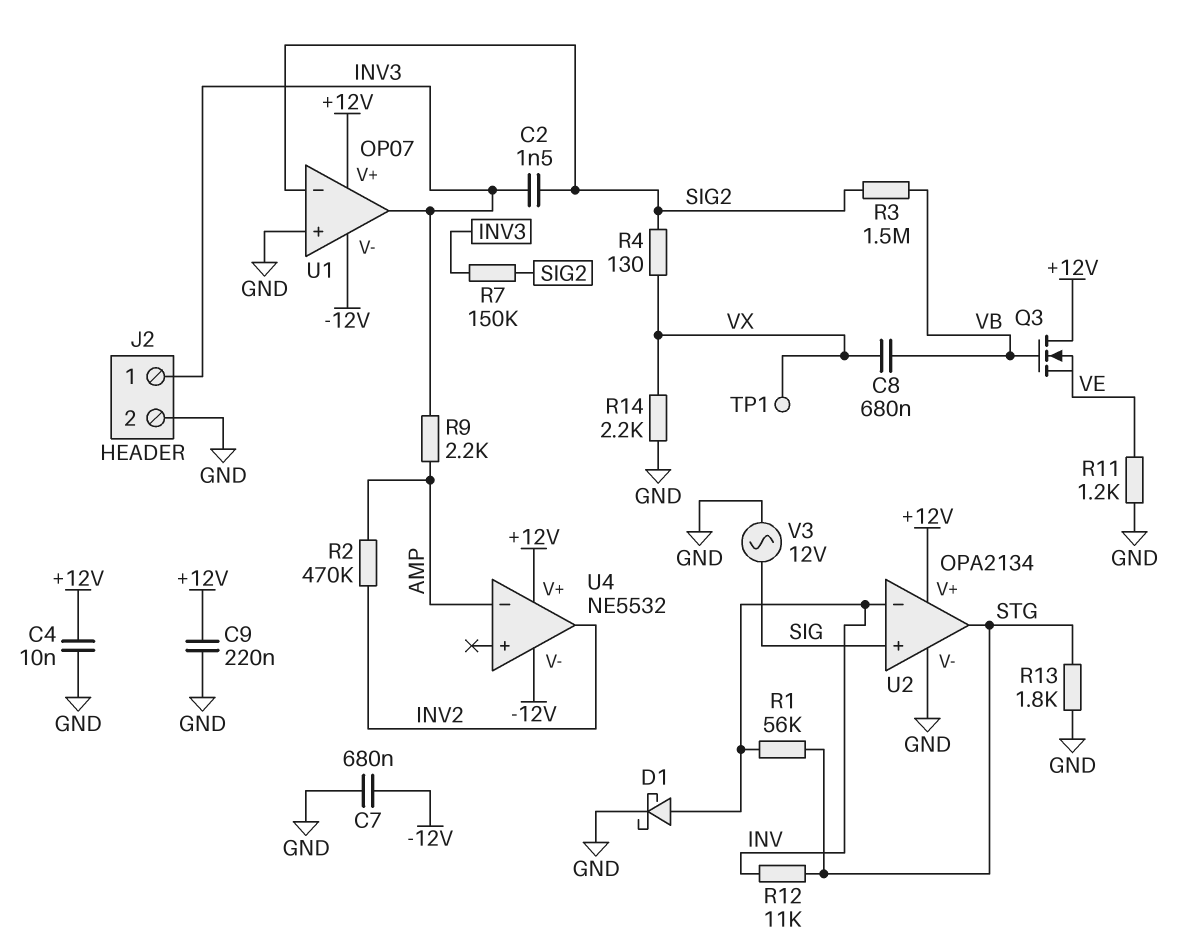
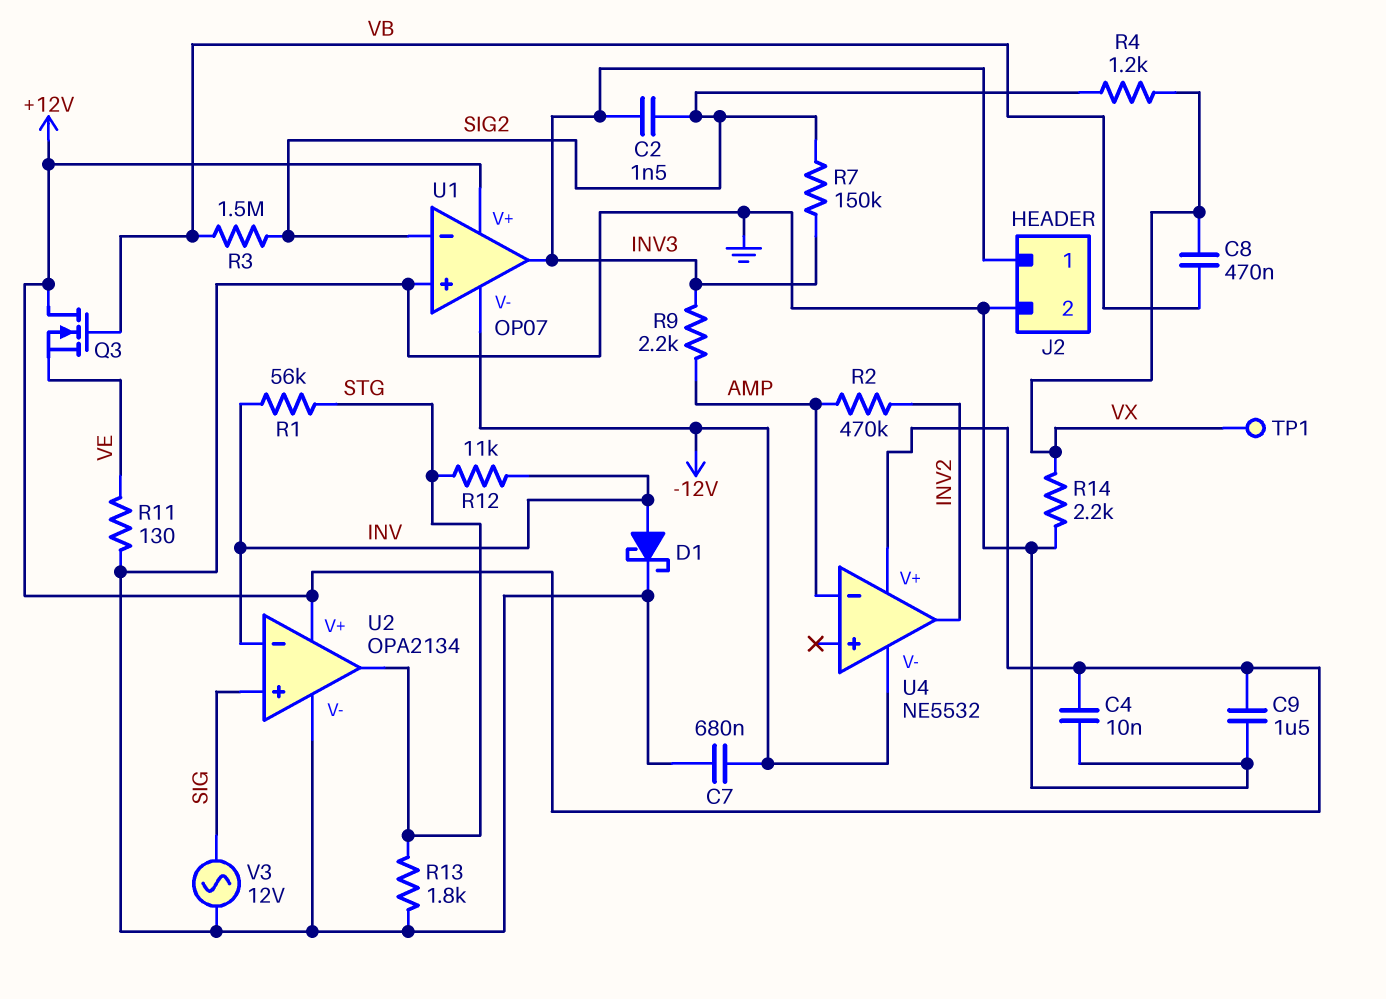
C8: 680nF (VB, VX) -> 470nF (VB, VX)
C9: 220nF (+12V, GND) -> 1.5uF (+12V, GND)
R4: 130 (SIG2, VX) -> 1.2k (SIG2, VX)
R11: 1.2k (GND, VE) -> 130 (GND, VE)

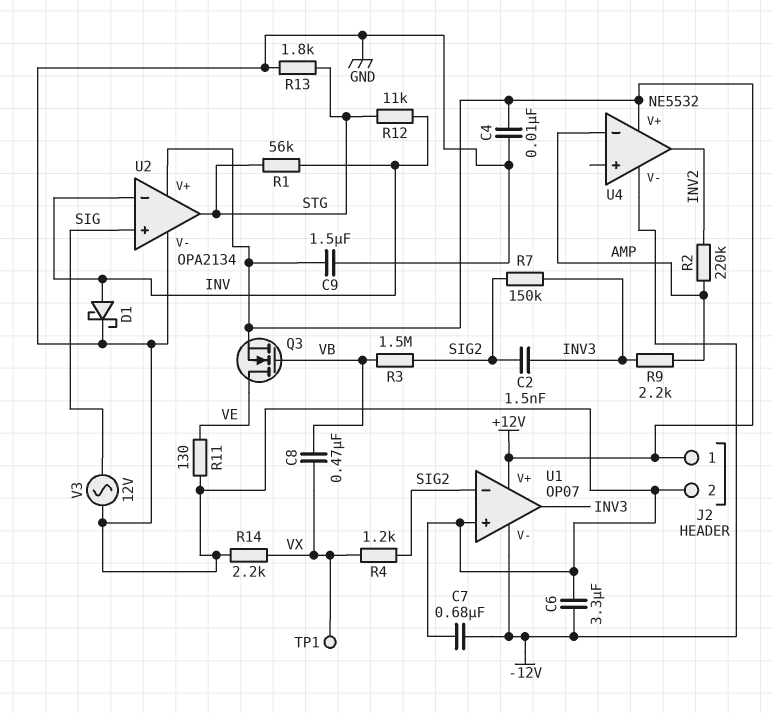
C6: none -> 3.3uF (-12V, GND)
J2 pin 1: INV3 -> +12V
Q3: NMOS (G VB, D +12V, S VE) -> NMOS (G VB, D VE, S +12V)
R2: 470k (AMP, INV2) -> 220k (AMP, INV2)

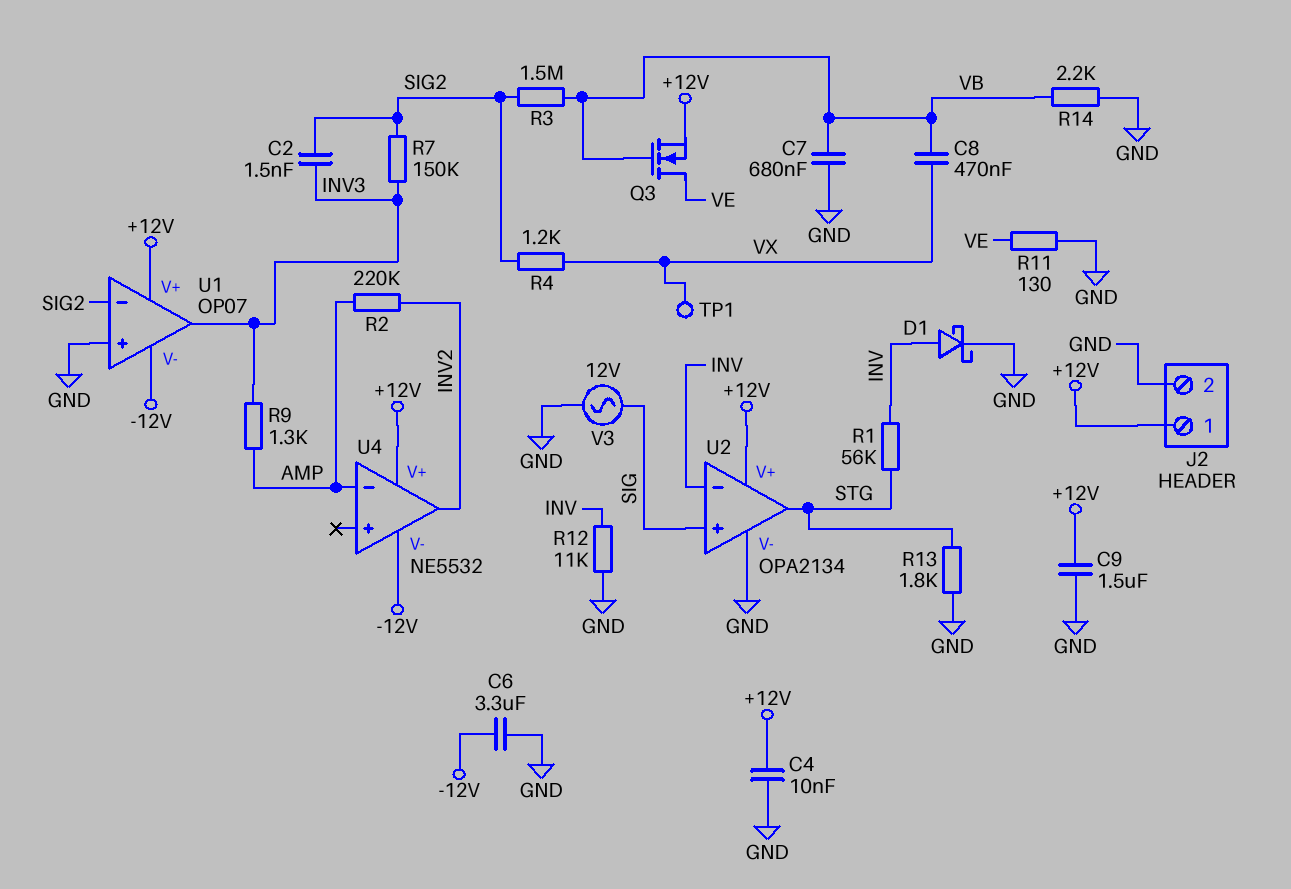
C7: 680nF (-12V, GND) -> 680nF (GND, VB)
R9: 2.2k (AMP, INV3) -> 1.3k (AMP, INV3)
R12: 11k (INV, STG) -> 11k (GND, INV)
R14: 2.2k (GND, VX) -> 2.2k (GND, VB)

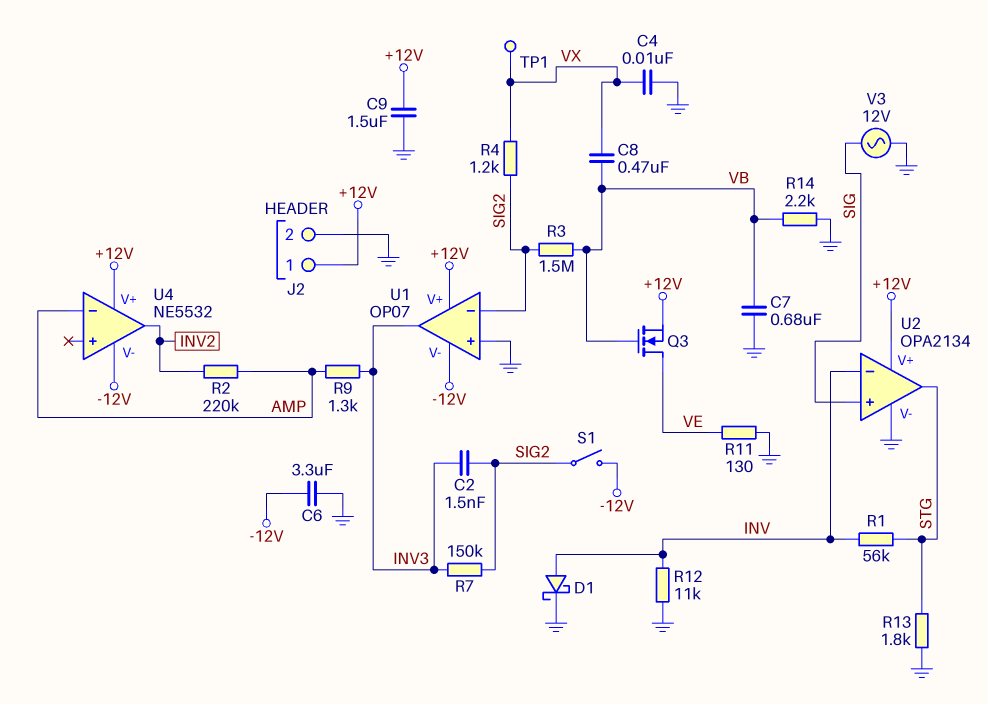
C4: 10nF (+12V, GND) -> 10nF (GND, VX)
S1: none -> switch (-12V, SIG2)

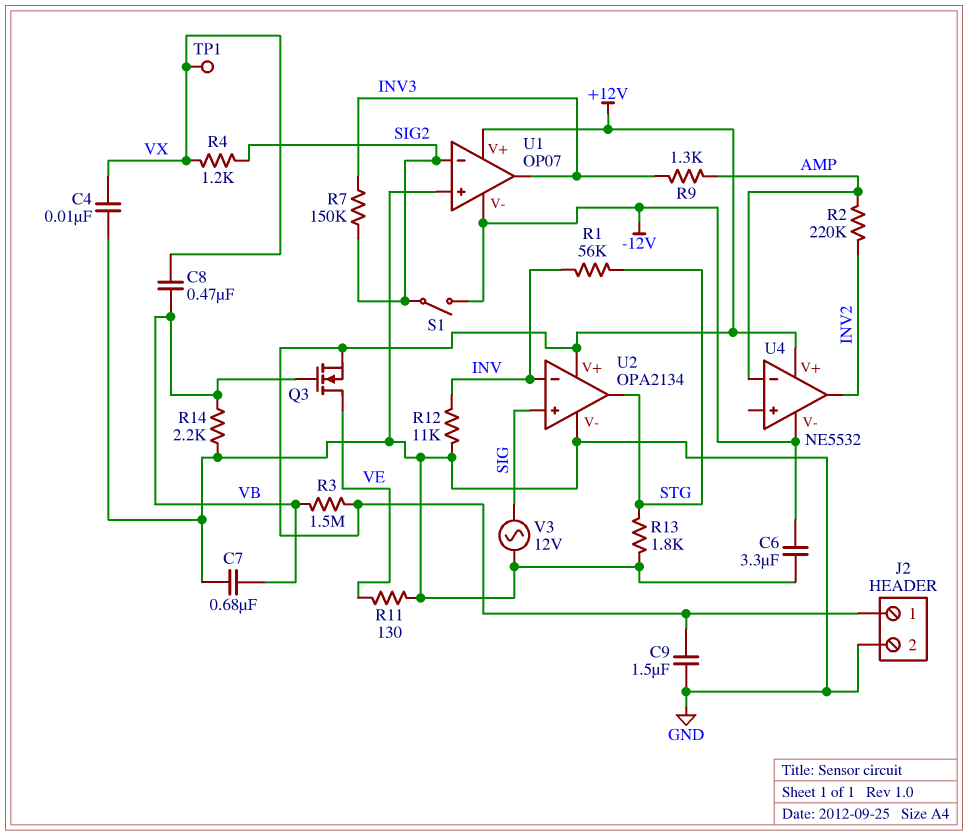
C2: 1.5nF (INV3, SIG2) -> none
D1: schottky (A INV, K GND) -> none
R3: 1.5M (SIG2, VB) -> 1.5M (+12V, VB)

